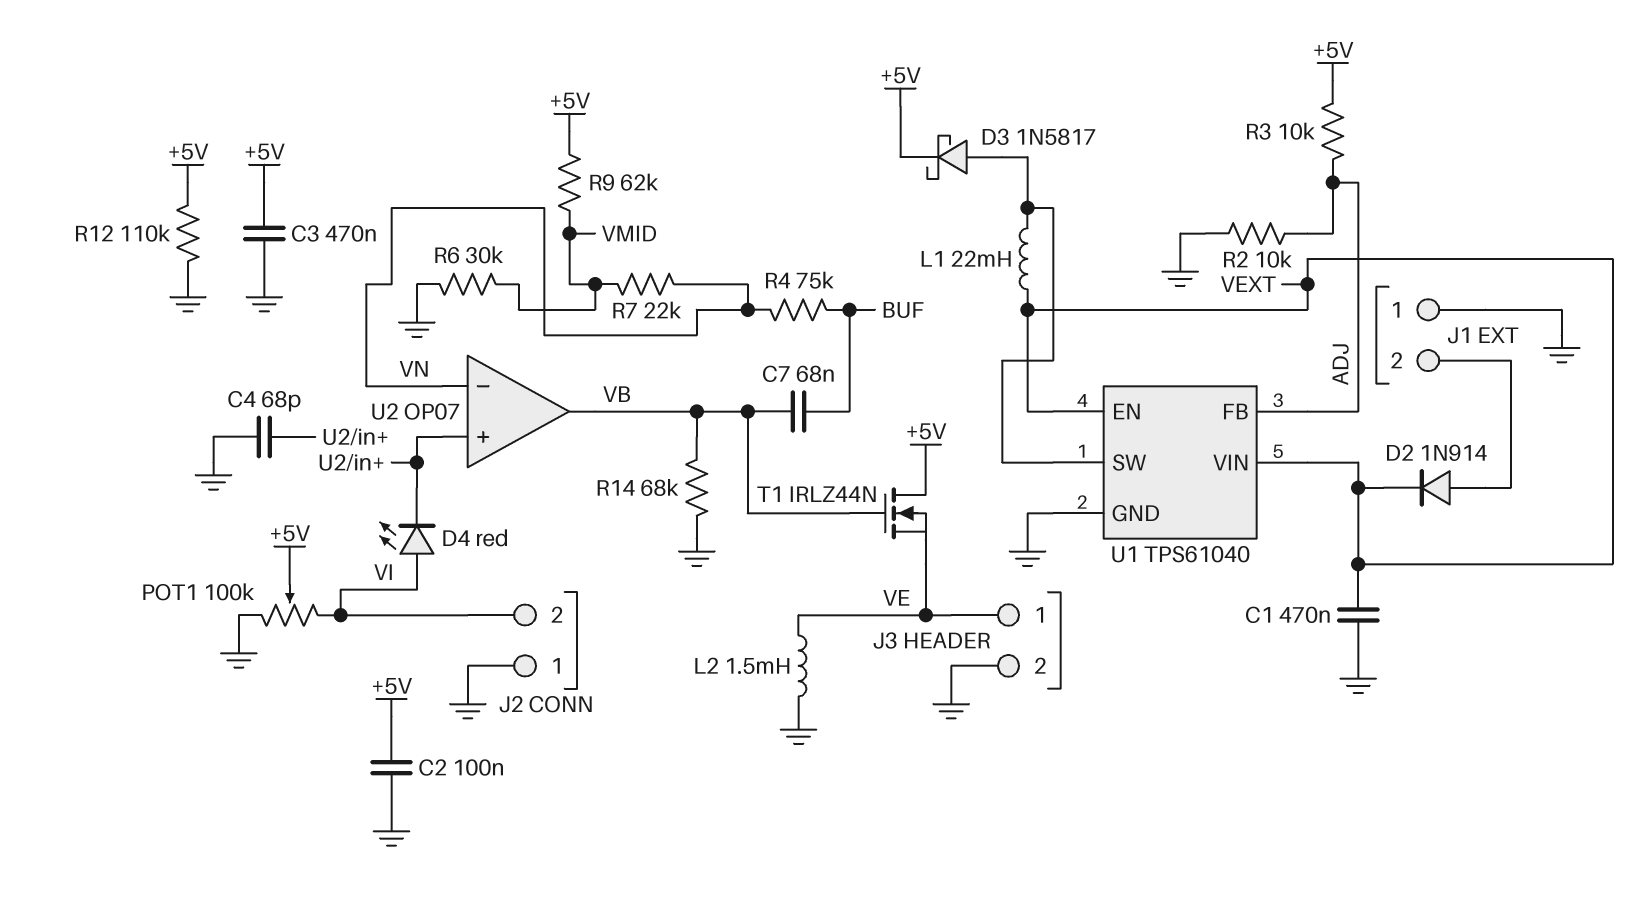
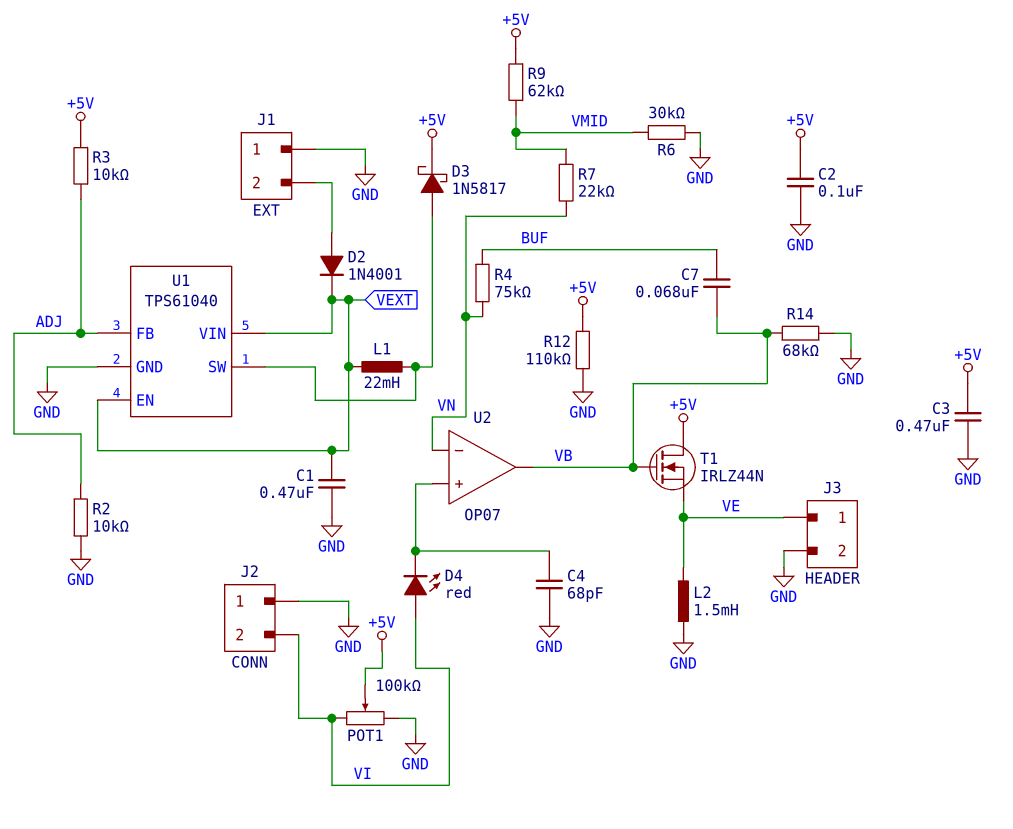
D2: diode 1N914 (A J1/2, K VEXT) -> diode 1N4001 (A J1/2, K VEXT)

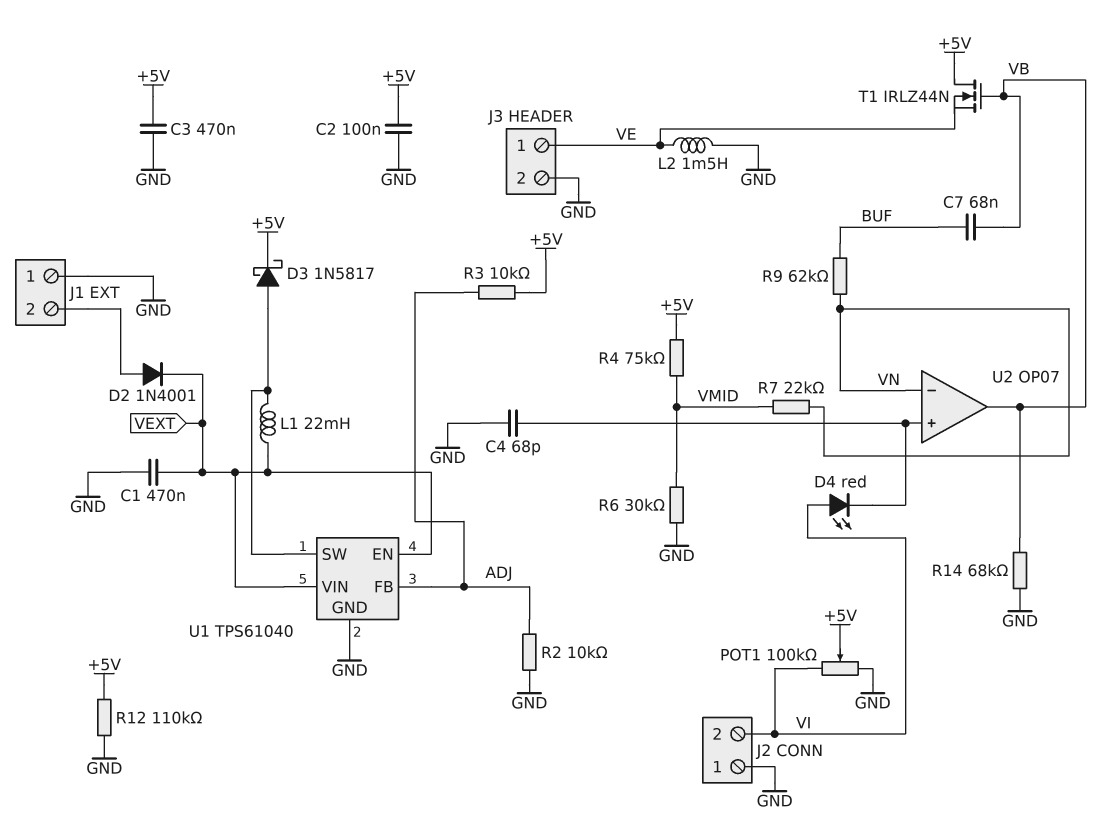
R4: 75k (BUF, VN) -> 75k (+5V, VMID)
R9: 62k (+5V, VMID) -> 62k (BUF, VN)

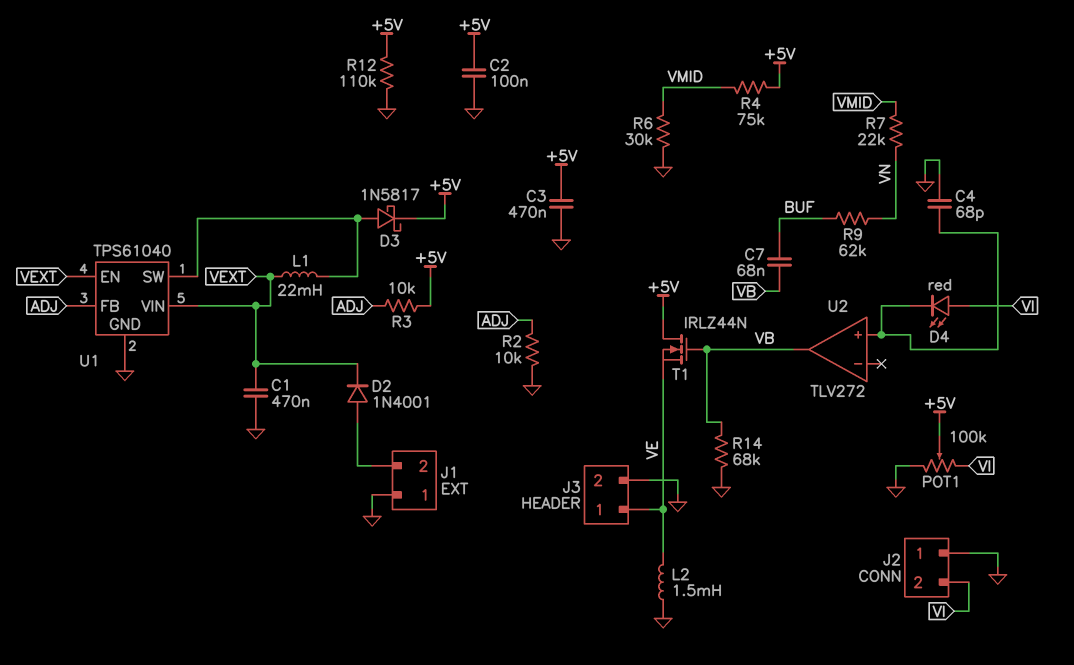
U2: OP07 -> TLV272
U2 pin in-: VN -> none

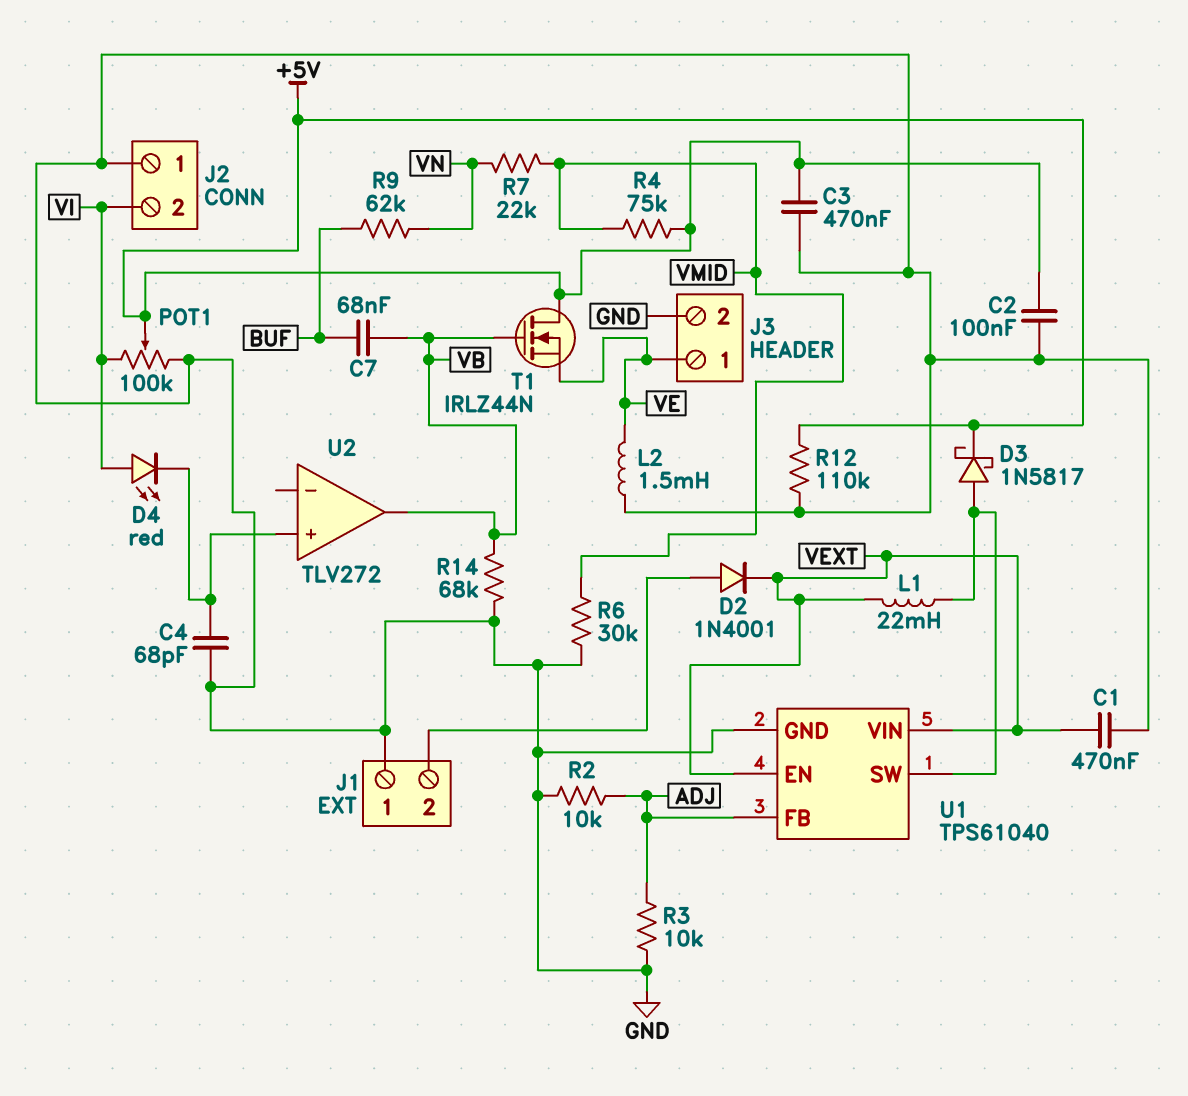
R3: 10k (+5V, ADJ) -> 10k (ADJ, GND)

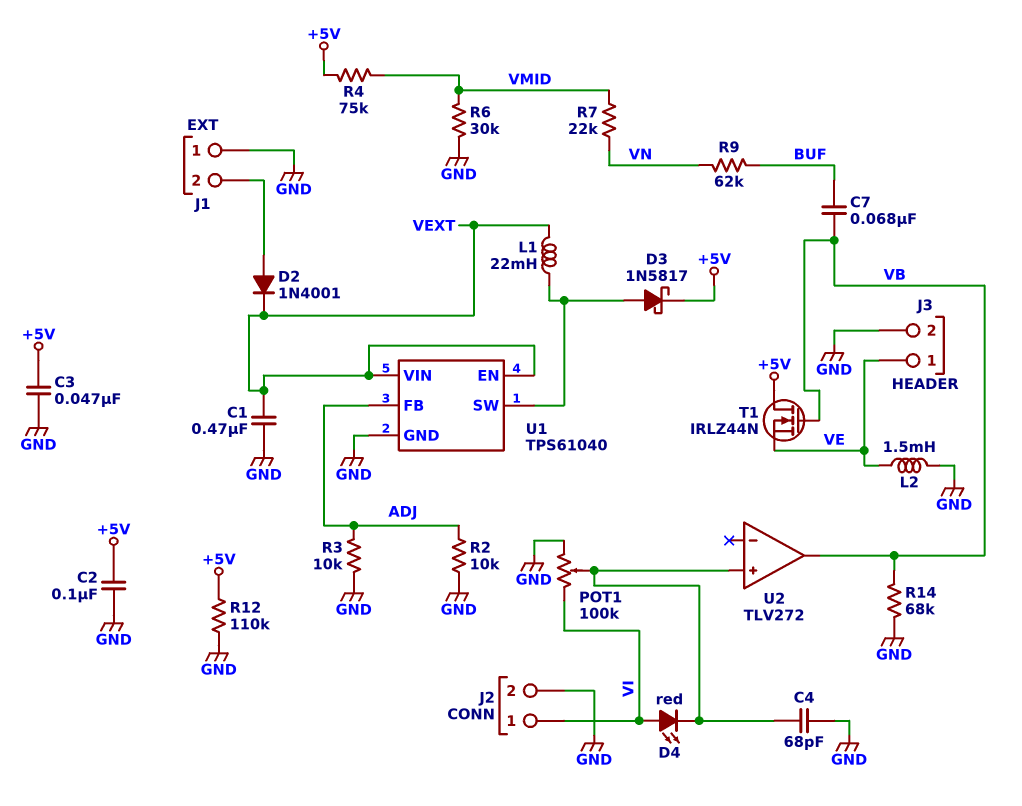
C3: 470nF (+5V, GND) -> 47nF (+5V, GND)
J2 pin 1: GND -> VI
J2 pin 2: VI -> GND
POT1: 100k (GND, VI, wiper +5V) -> 100k (GND, VI, wiper U2/in+)

